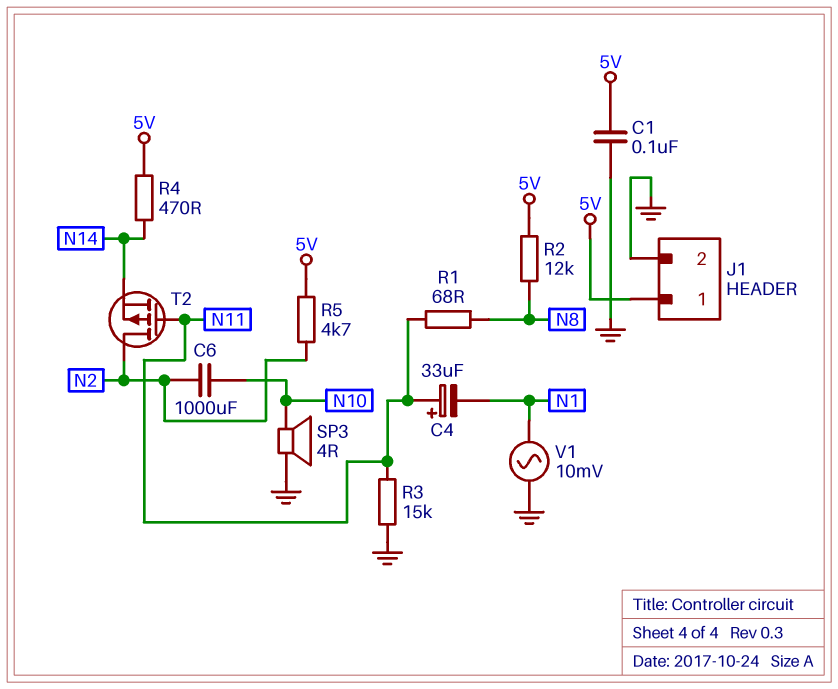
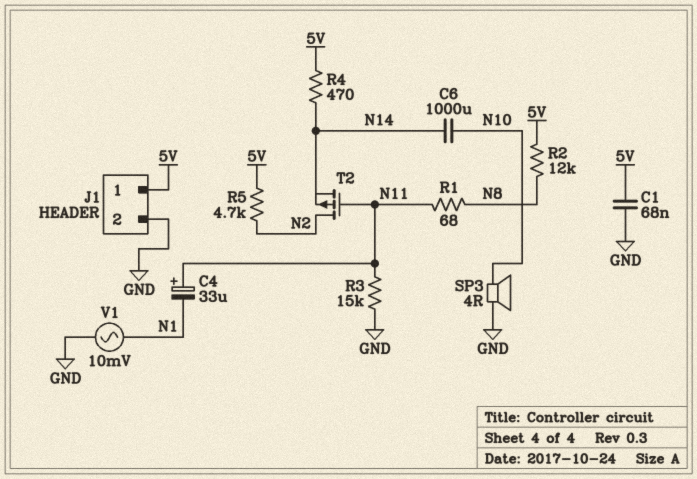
C1: 100nF (5V, GND) -> 68nF (5V, GND)
C6: 1000uF (N2, N10) -> 1000uF (N10, N14)

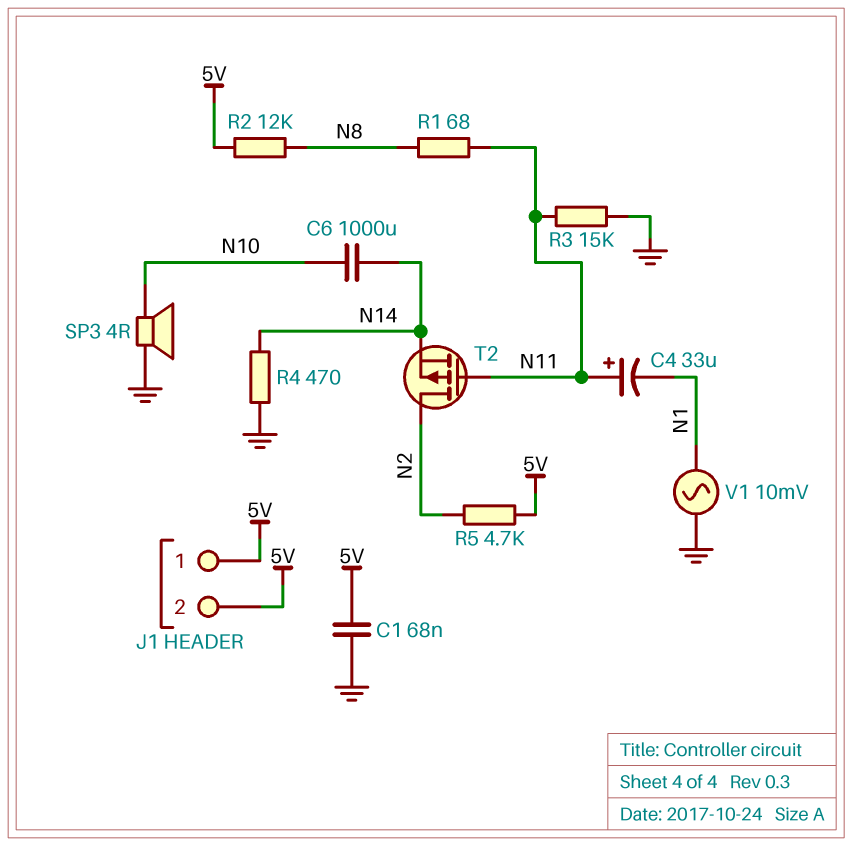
J1 pin 2: GND -> 5V
R4: 470 (5V, N14) -> 470 (GND, N14)

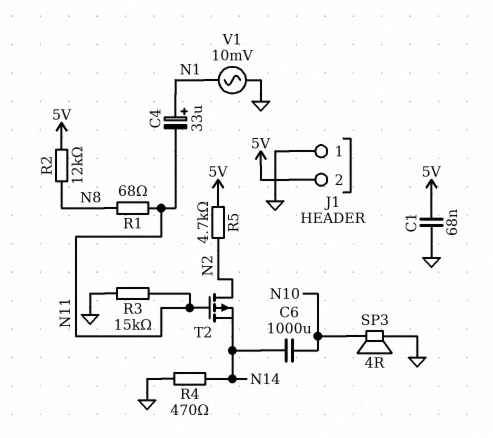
C4: 33uF (plus N11, minus N1) -> 33uF (plus N1, minus N11)
J1 pin 1: 5V -> GND

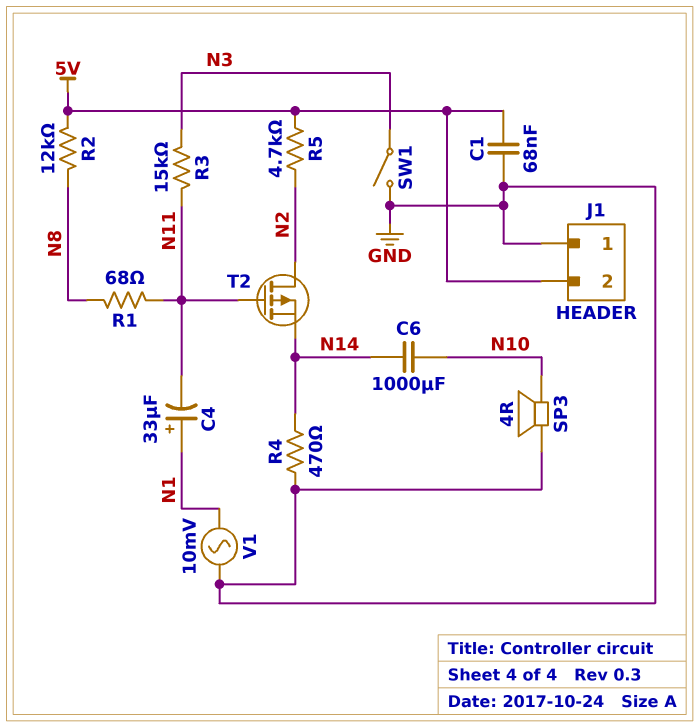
R3: 15k (GND, N11) -> 15k (N3, N11)
SW1: none -> switch (GND, N3)

